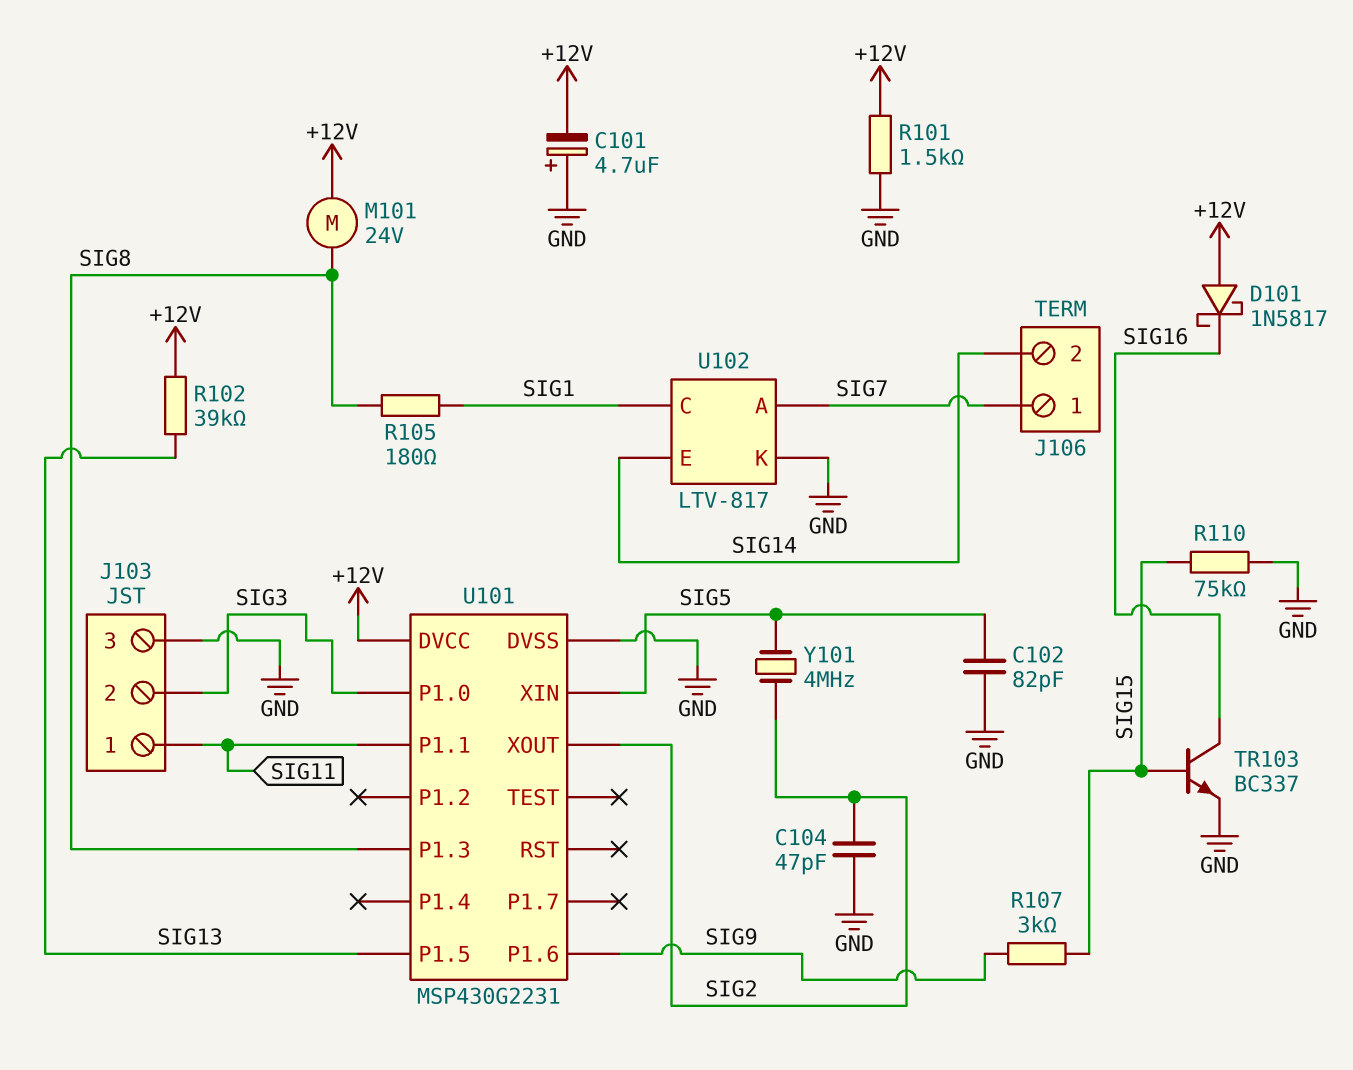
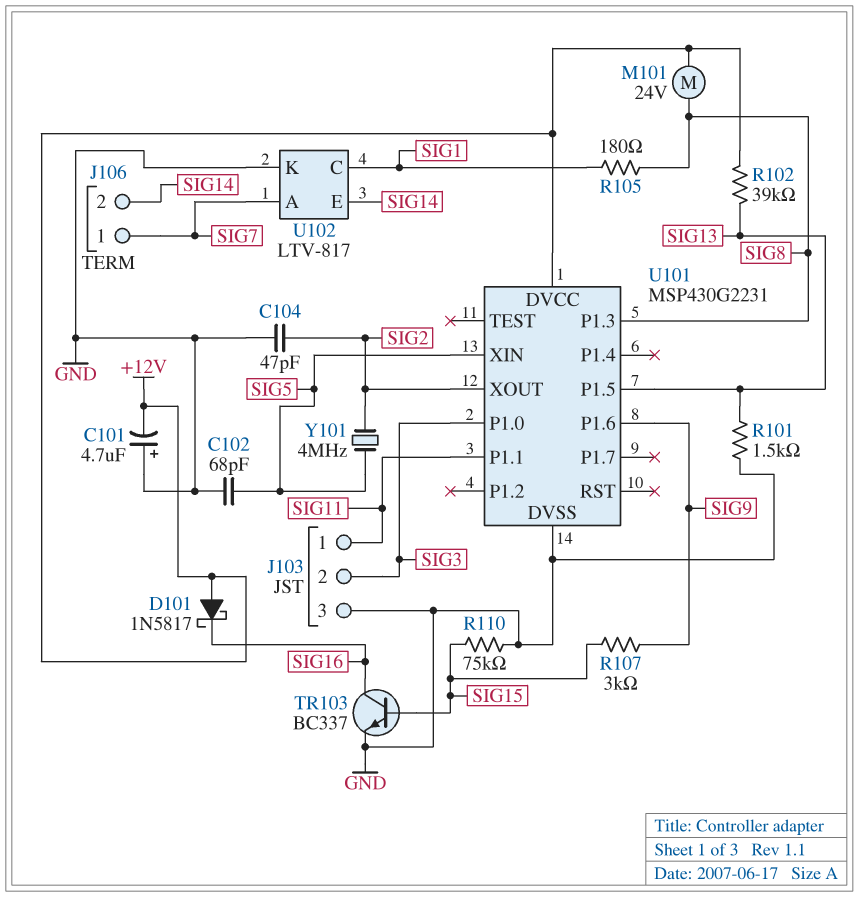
C102: 82pF (GND, SIG5) -> 68pF (GND, SIG5)
R101: 1.5k (+12V, GND) -> 1.5k (GND, SIG13)

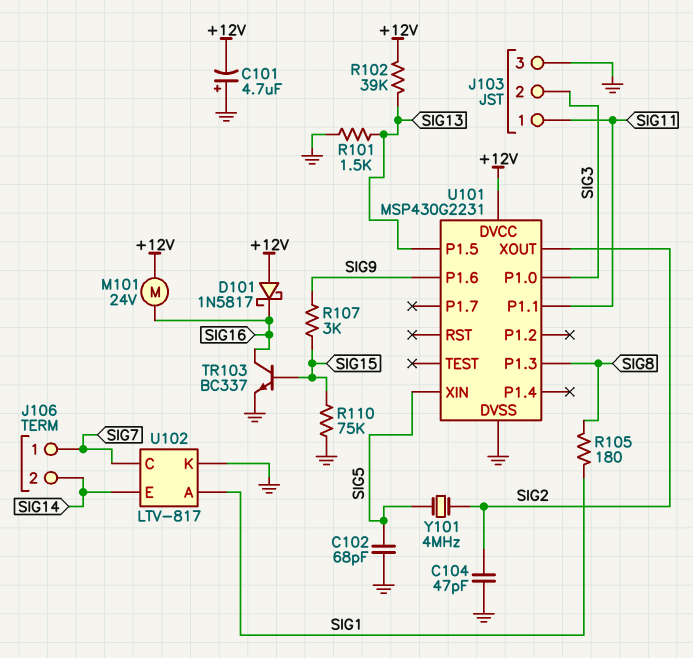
M101: motor 24V (+12V, SIG8) -> motor 24V (+12V, SIG16)
U102 pin A: SIG7 -> SIG1
U102 pin C: SIG1 -> SIG7

